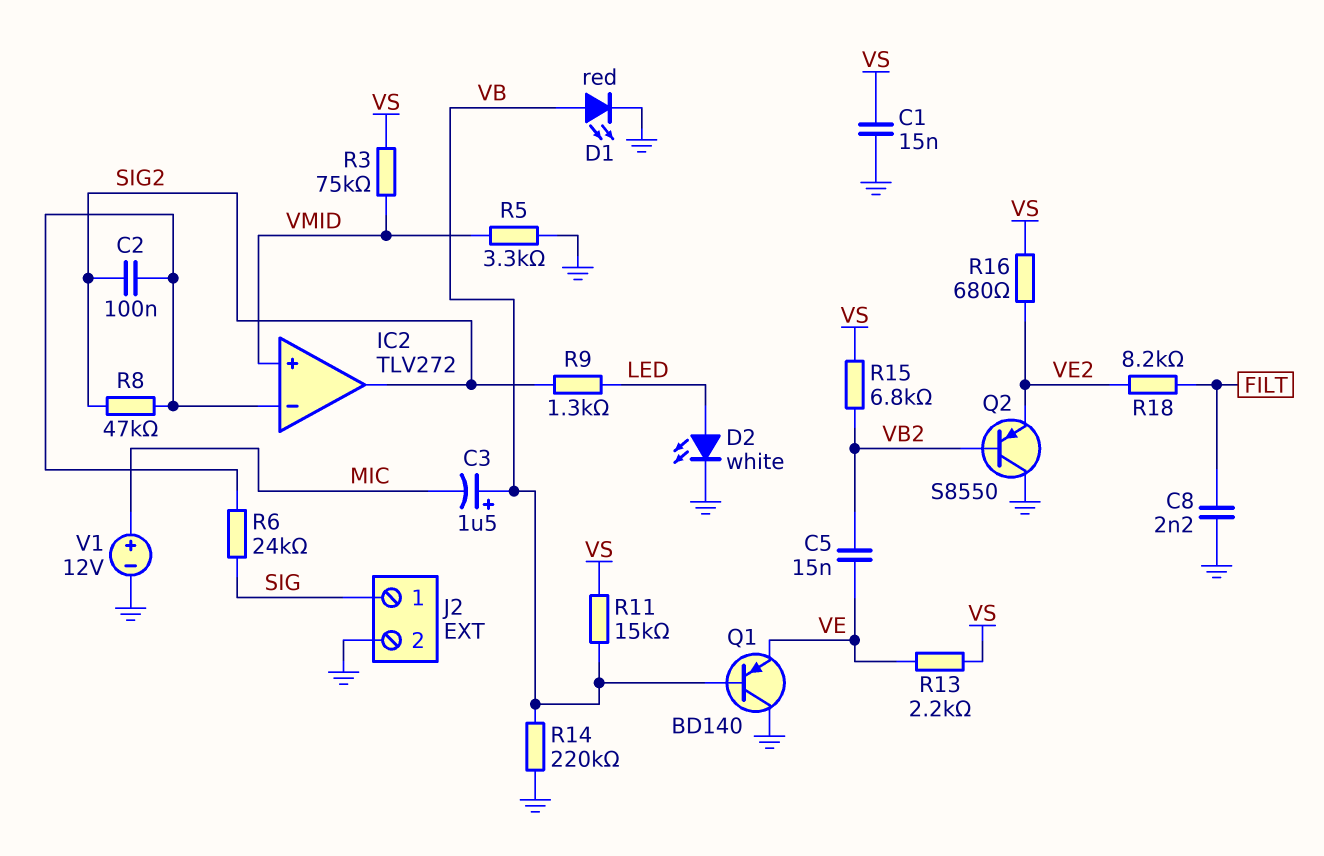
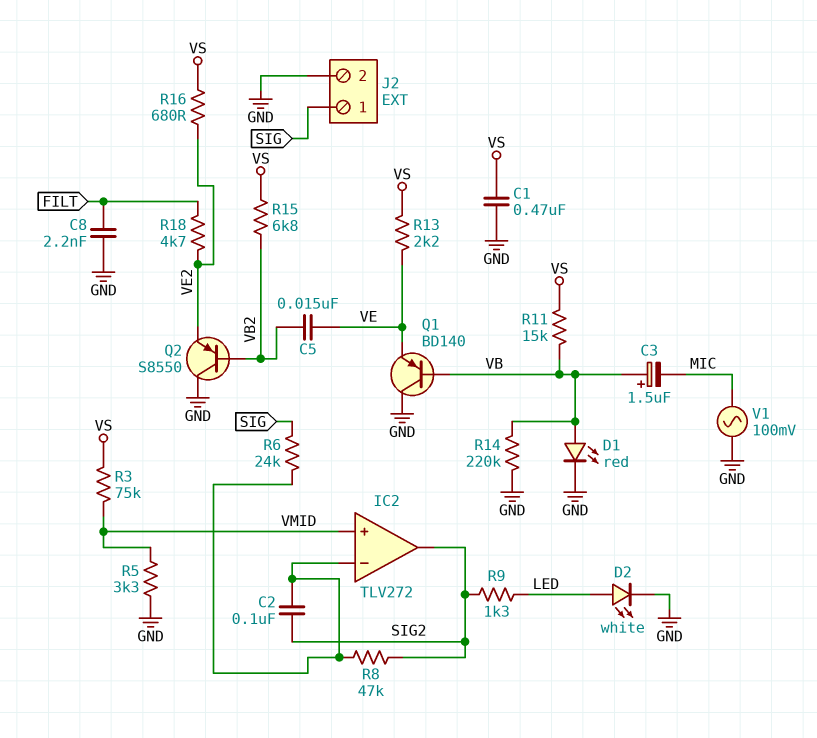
C1: 15nF (GND, VS) -> 470nF (GND, VS)
R18: 8.2k (FILT, VE2) -> 4.7k (FILT, VE2)
V1: 12V (plus MIC, minus GND) -> AC 100mV (GND, MIC)

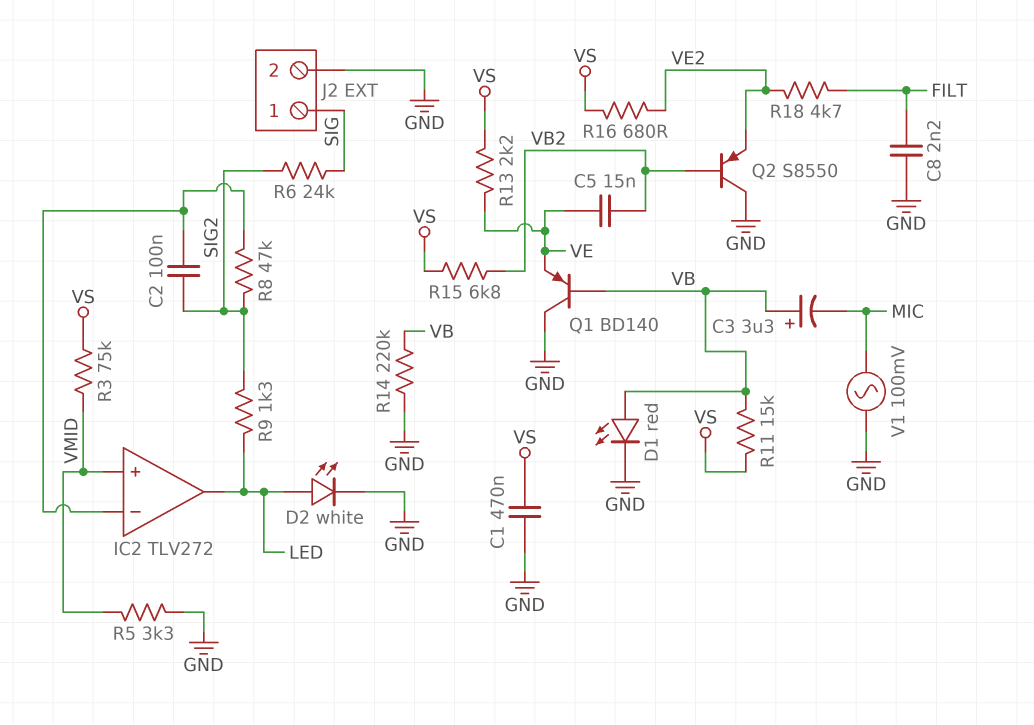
C3: 1.5uF (plus VB, minus MIC) -> 3.3uF (plus VB, minus MIC)
IC2 pin out: SIG2 -> LED
R6: 24k (IC2/in-, SIG) -> 24k (SIG, SIG2)

